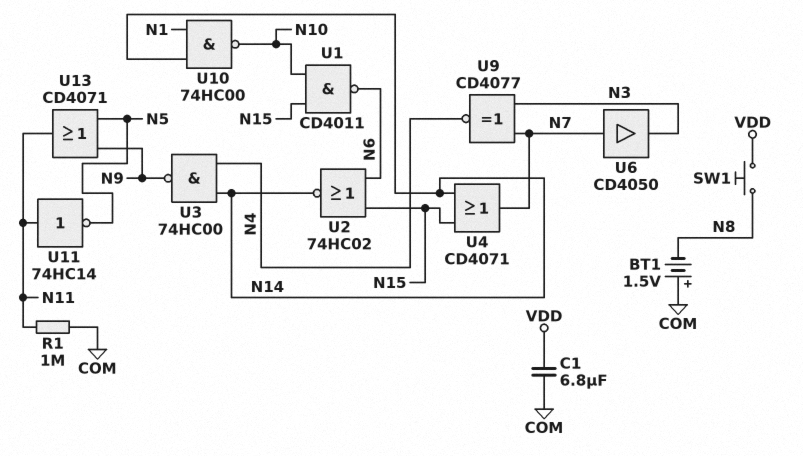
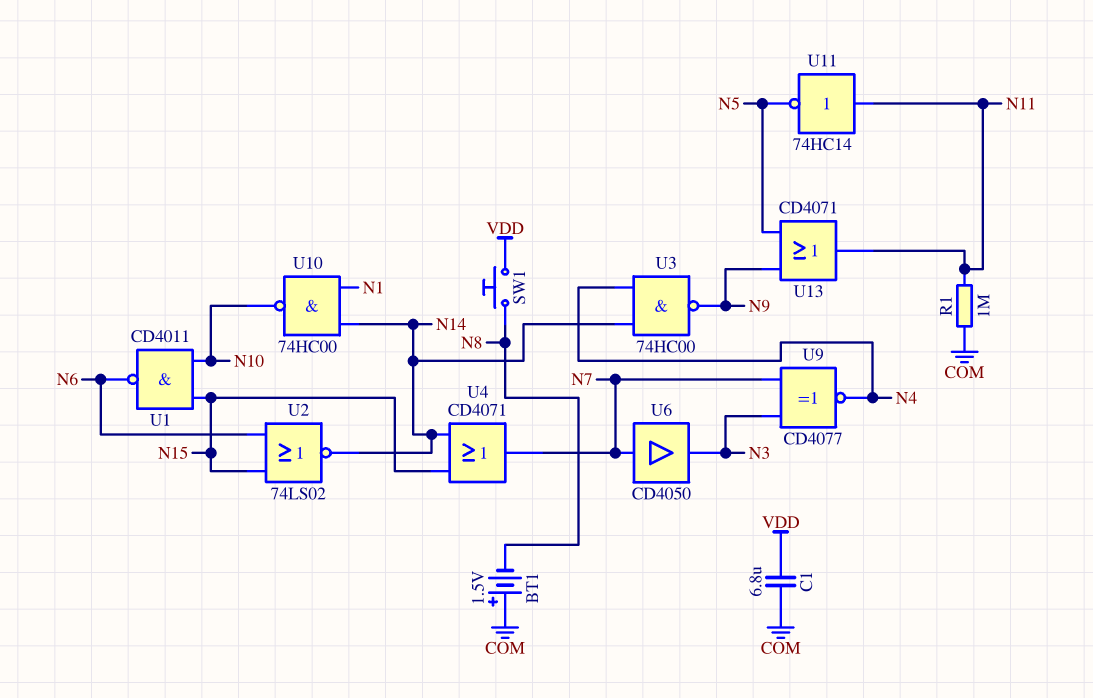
U2: NOR 74HC02 (in N6, in N15, out N14) -> NOR 74LS02 (in N6, in N15, out N14)

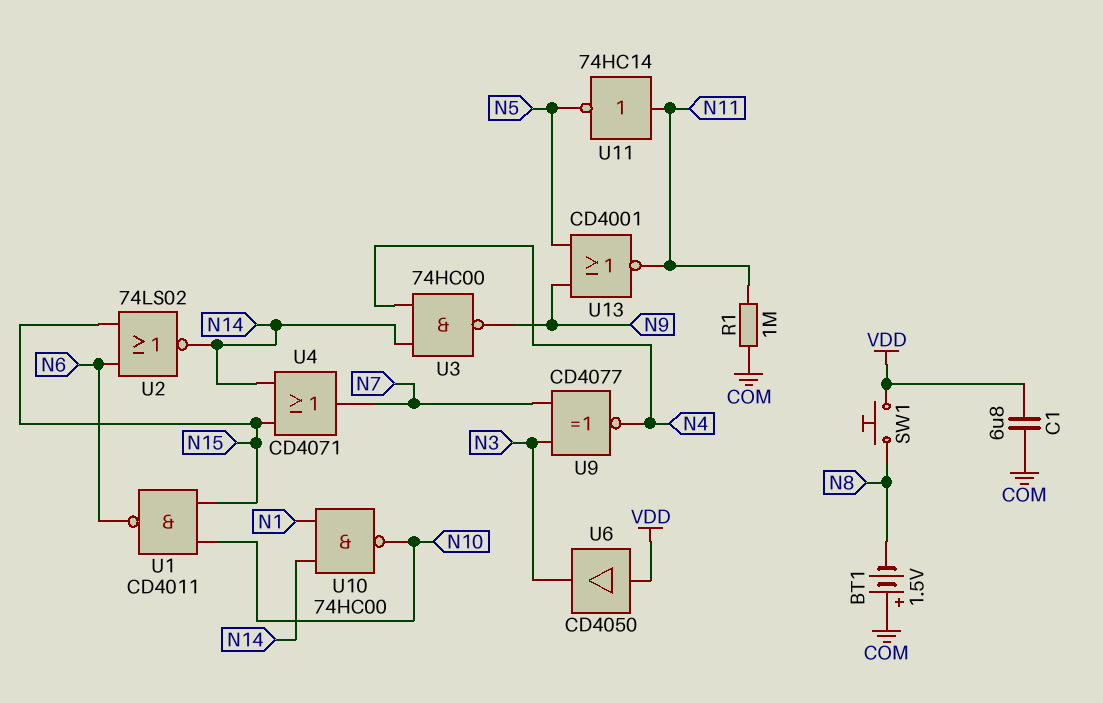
U6: buffer CD4050 (in N7, out N3) -> buffer CD4050 (in VDD, out N3)
U13: OR CD4071 (in N5, in N9, out N11) -> NOR CD4001 (in N5, in N9, out N11)

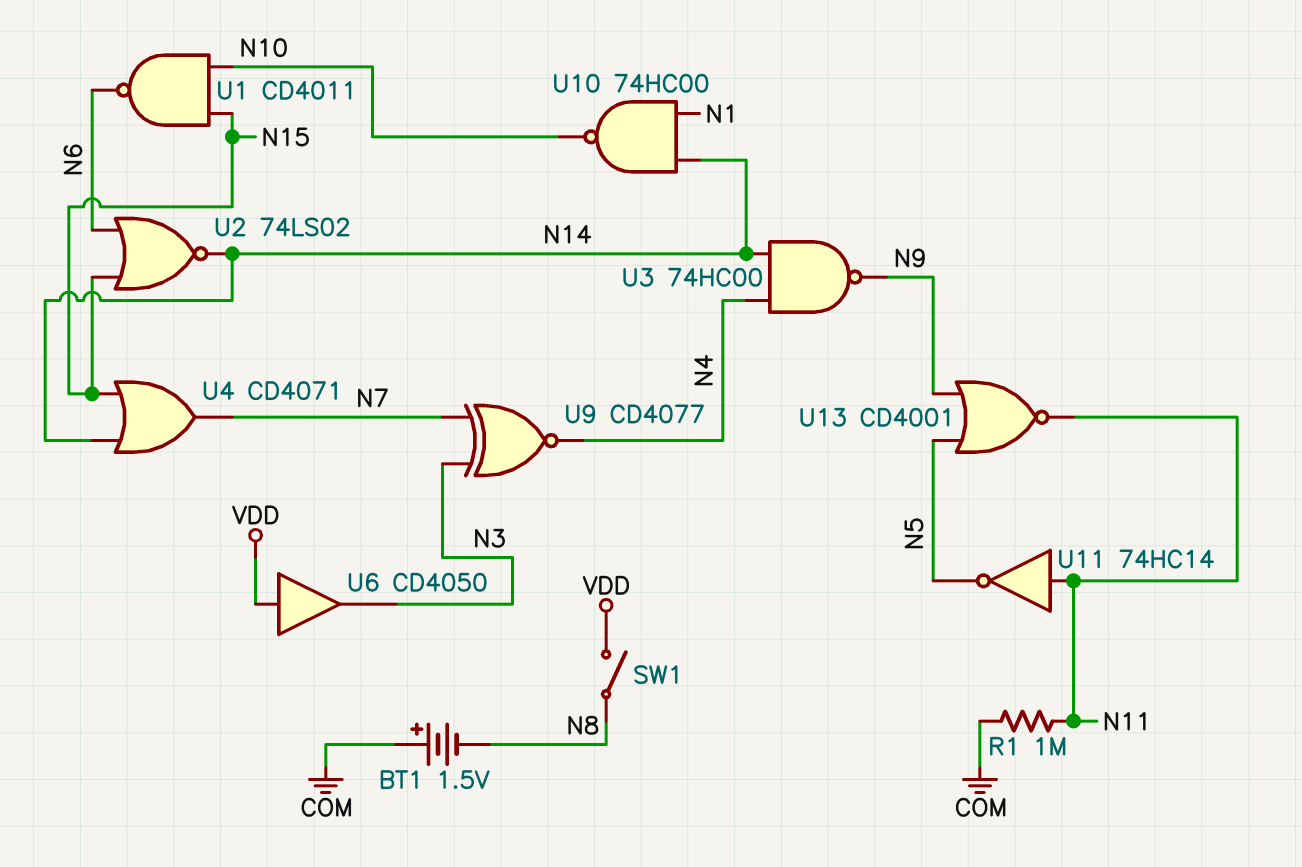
C1: 6.8uF (COM, VDD) -> none
SW1: button (N8, VDD) -> switch (N8, VDD)

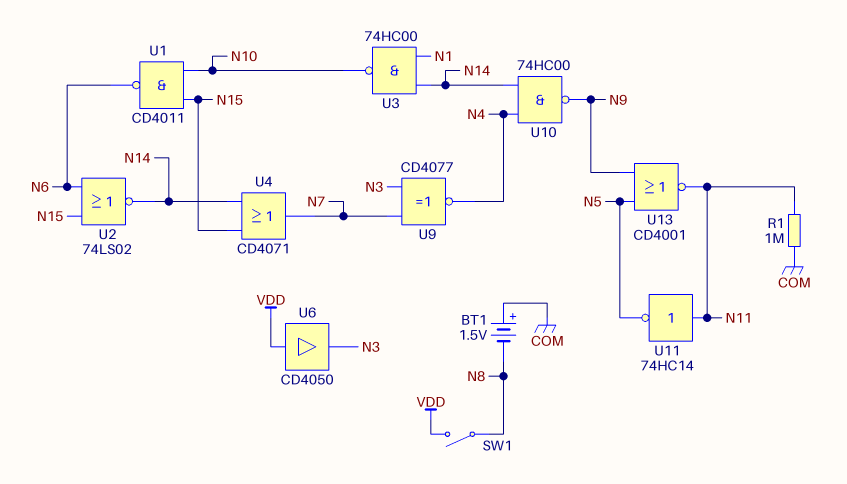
U3: NAND 74HC00 (in N4, in N14, out N9) -> NAND 74HC00 (in N1, in N14, out N10)
U10: NAND 74HC00 (in N1, in N14, out N10) -> NAND 74HC00 (in N4, in N14, out N9)

